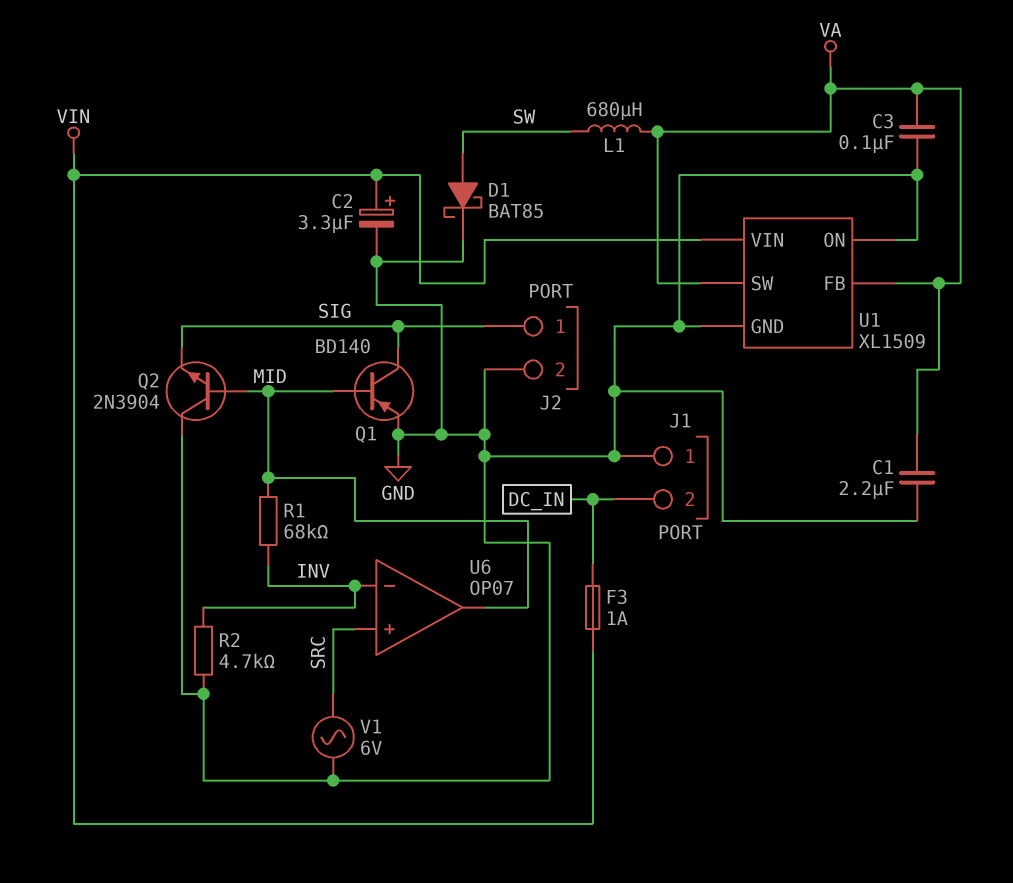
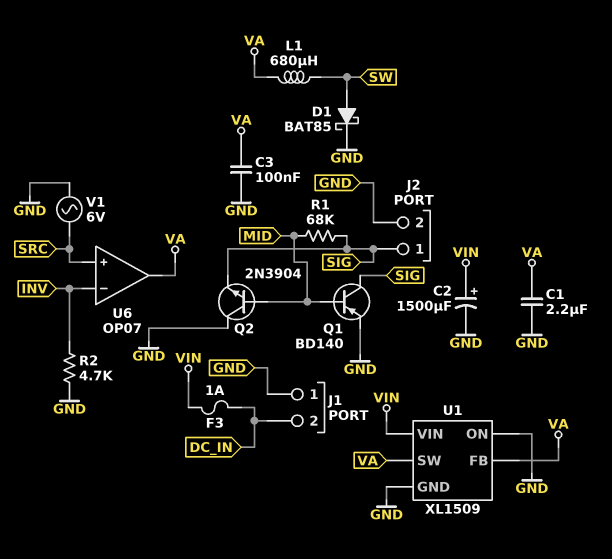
C2: 3.3uF (plus VIN, minus GND) -> 1500uF (plus VIN, minus GND)
R1: 68k (INV, MID) -> 68k (MID, SIG)
U6 pin out: MID -> VA

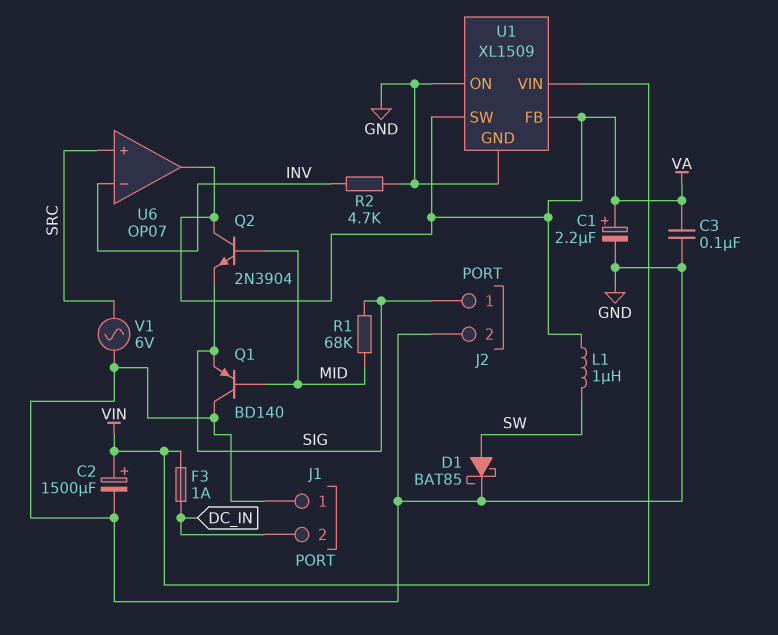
C1: 2.2uF (GND, VA) -> 2.2uF (plus VA, minus GND)
L1: 680uH (SW, VA) -> 1uH (SW, VA)
Q1: PNP BD140 (B MID, C SIG, E GND) -> PNP BD140 (B MID, C GND, E SIG)
Q2: NPN 2N3904 (B MID, C GND, E SIG) -> NPN 2N3904 (B MID, C VA, E SIG)

